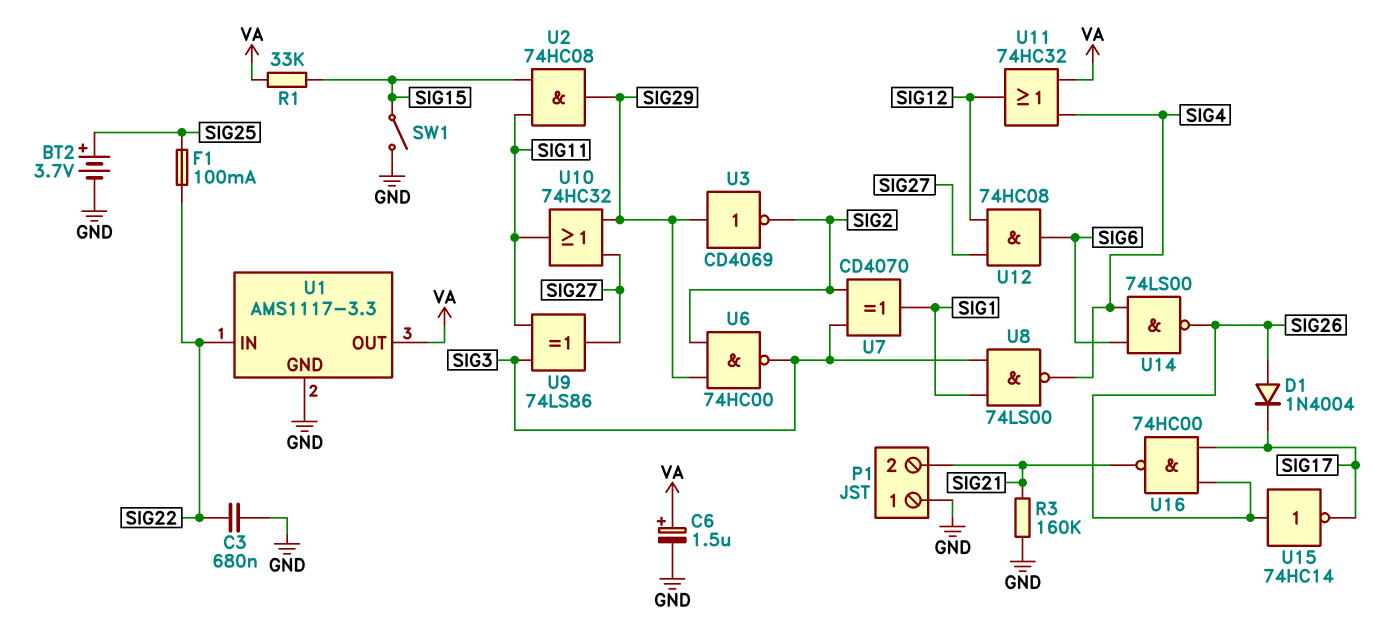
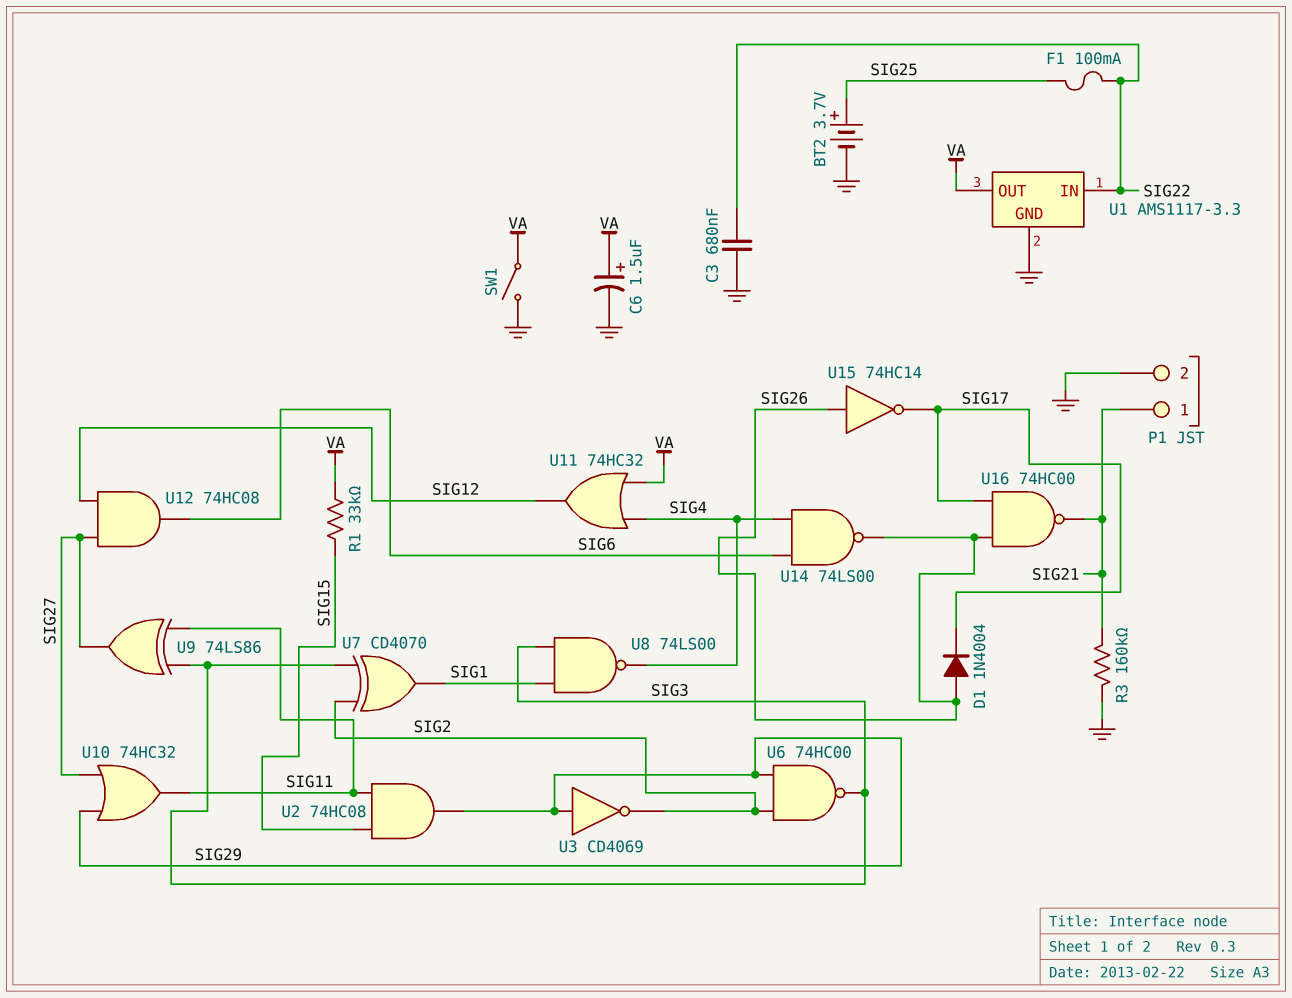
P1 pin 1: GND -> SIG21
P1 pin 2: SIG21 -> GND
SW1: switch (GND, SIG15) -> switch (GND, VA)

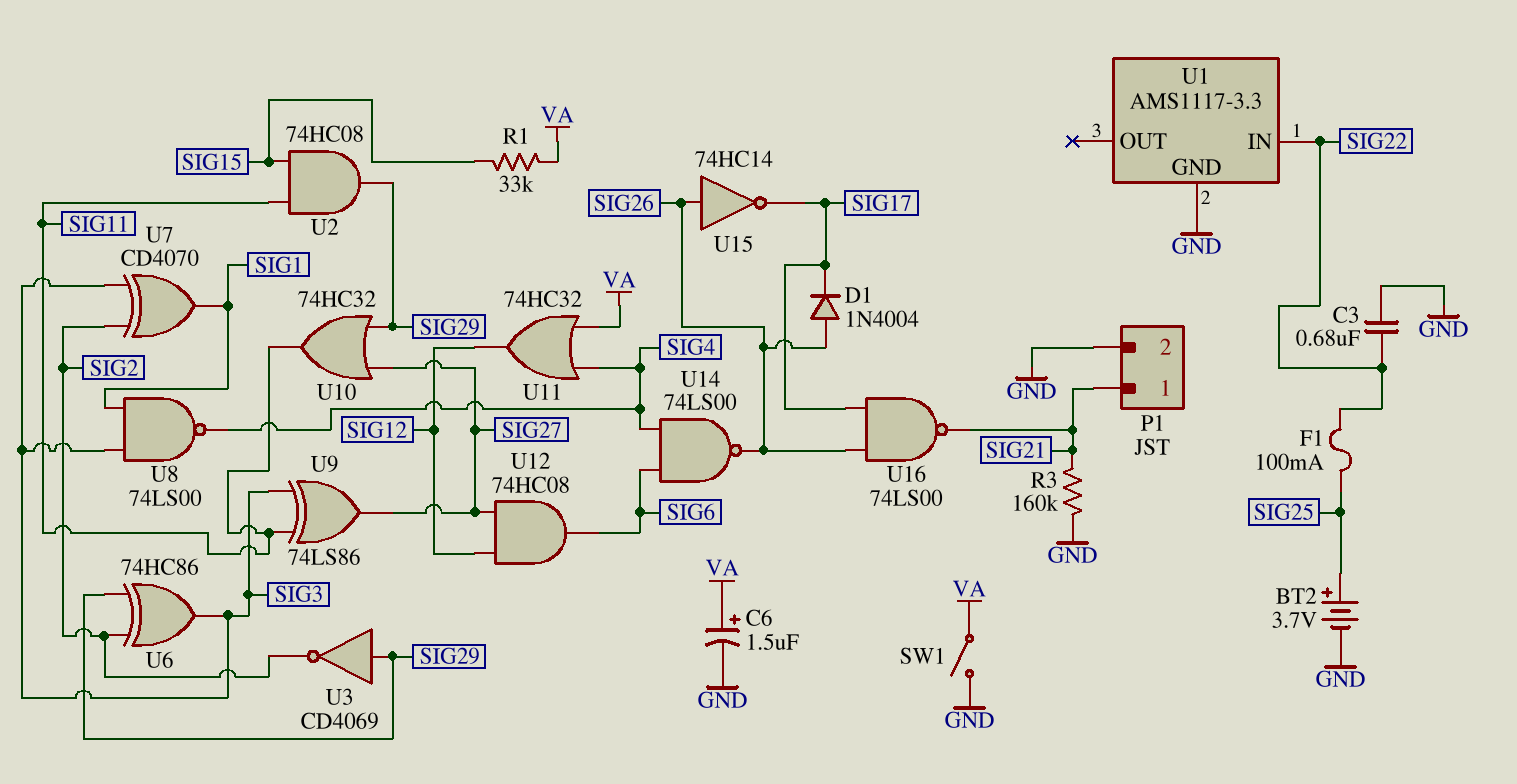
U1 pin OUT: VA -> none
U6: NAND 74HC00 (in SIG2, in SIG29, out SIG3) -> XOR 74HC86 (in SIG2, in SIG29, out SIG3)
U16: NAND 74HC00 (in SIG17, in SIG26, out SIG21) -> NAND 74LS00 (in SIG17, in SIG26, out SIG21)

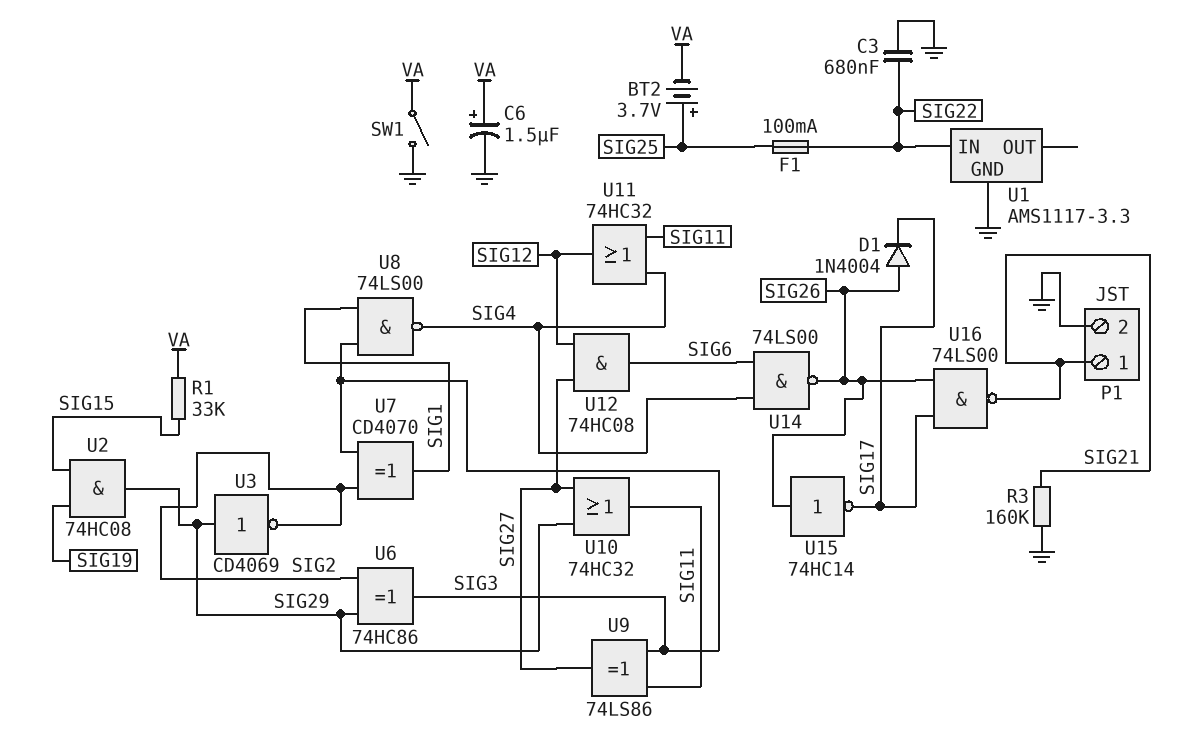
BT2: 3.7V (plus SIG25, minus GND) -> 3.7V (plus SIG25, minus VA)
U2: AND 74HC08 (in SIG11, in SIG15, out SIG29) -> AND 74HC08 (in SIG15, in SIG19, out SIG29)
U11: OR 74HC32 (in SIG4, in VA, out SIG12) -> OR 74HC32 (in SIG4, in SIG11, out SIG12)

